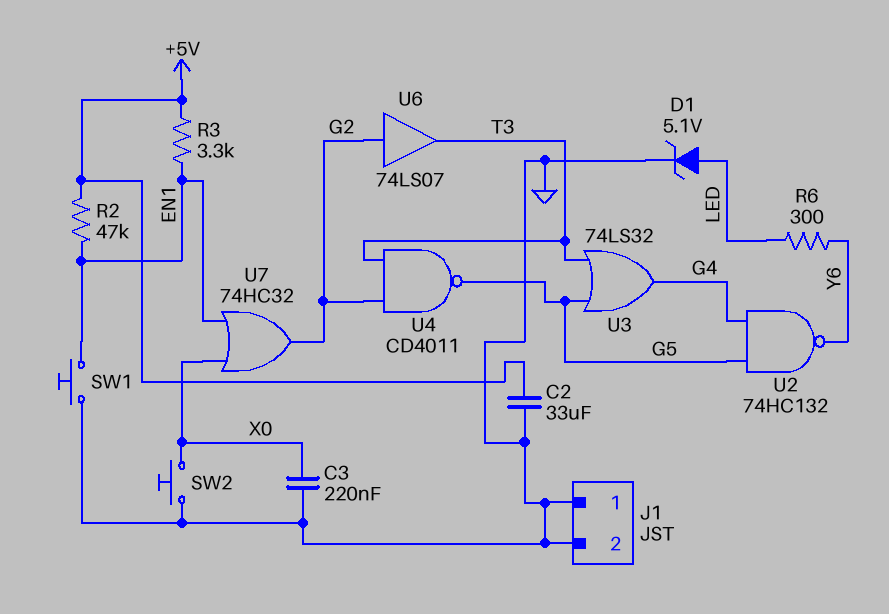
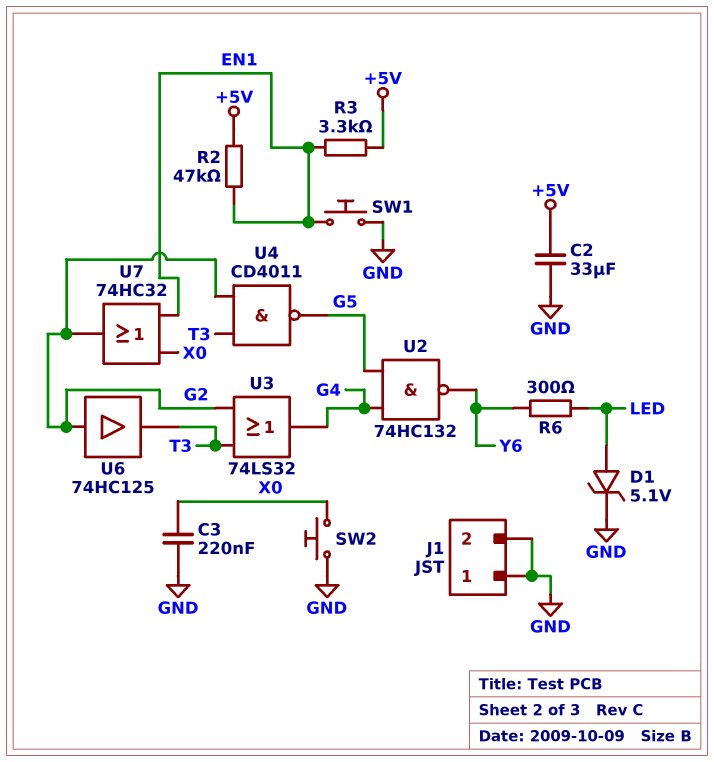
U3: OR 74LS32 (in G5, in T3, out G4) -> OR 74LS32 (in G2, in T3, out G4)
U6: buffer 74LS07 (in G2, out T3) -> buffer 74HC125 (in G2, out T3)

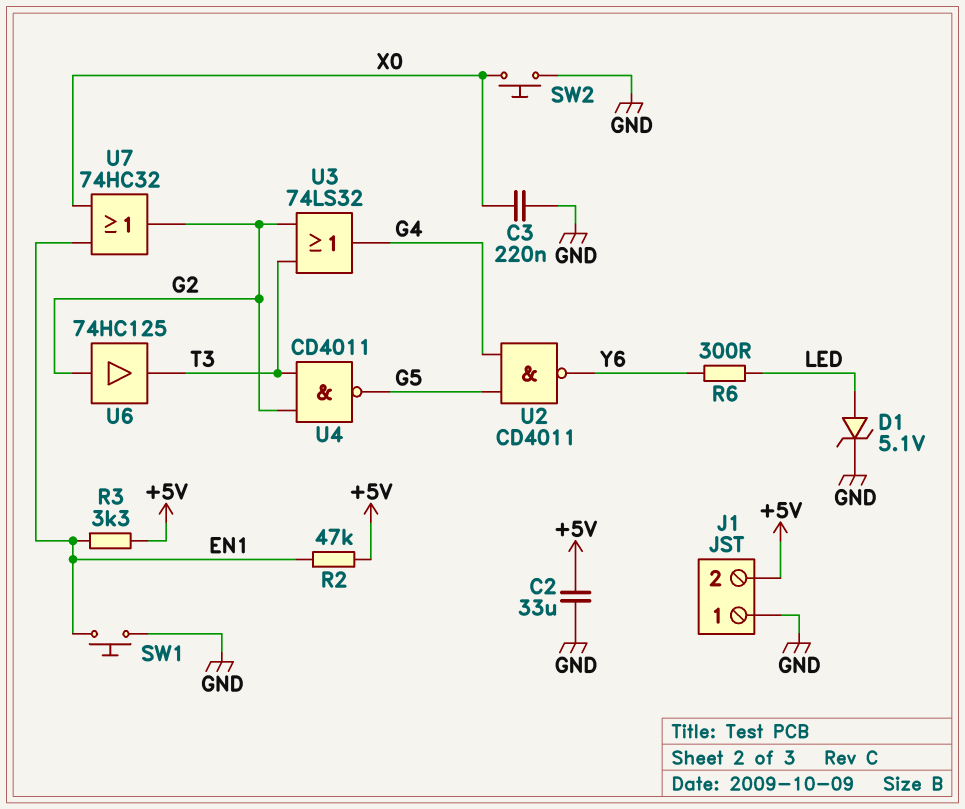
J1 pin 2: GND -> +5V
U2: NAND 74HC132 (in G4, in G5, out Y6) -> NAND CD4011 (in G4, in G5, out Y6)

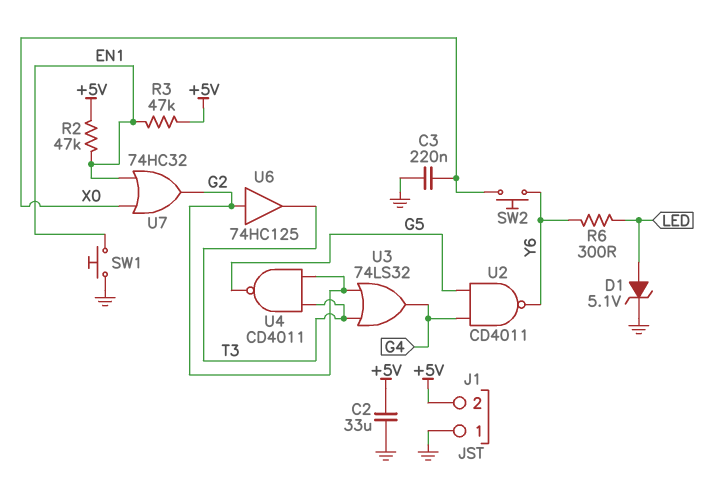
R3: 3.3k (+5V, EN1) -> 47k (+5V, EN1)
SW2: button (GND, X0) -> button (X0, Y6)

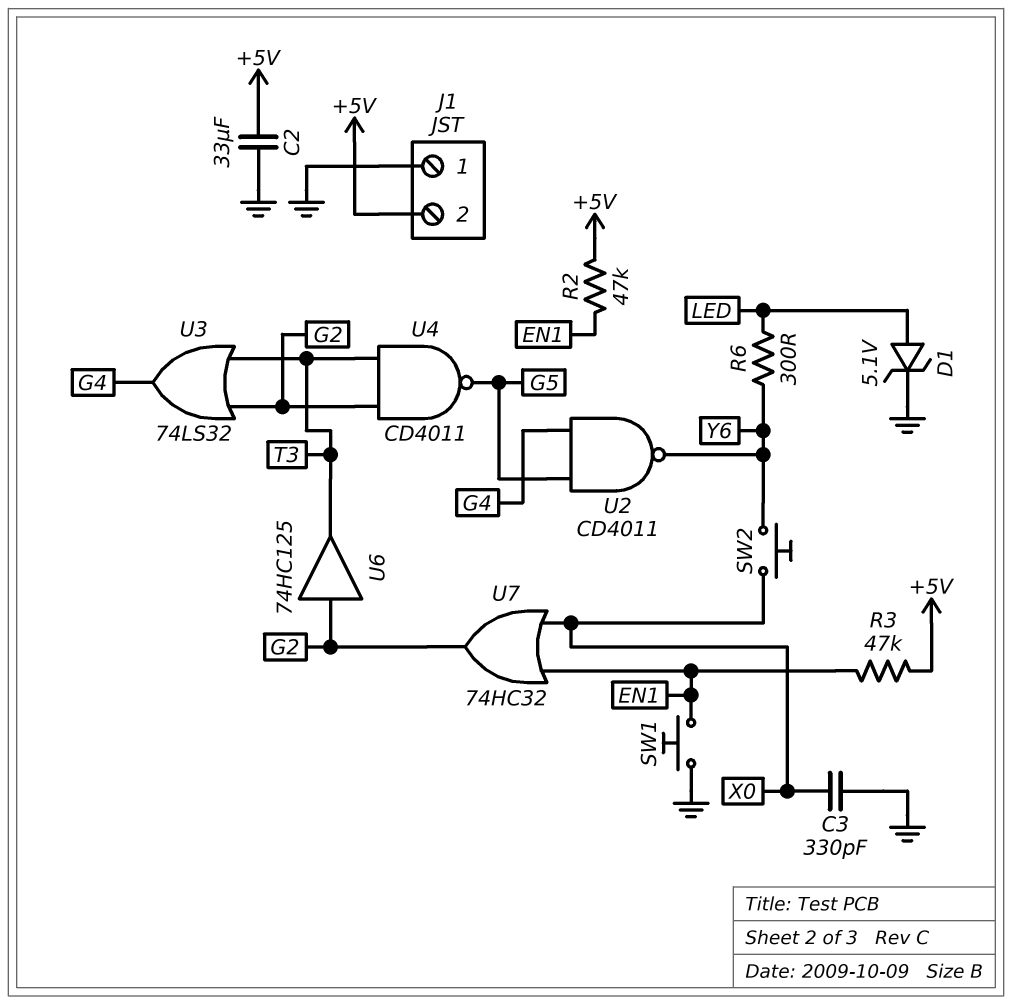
C3: 220nF (GND, X0) -> 330pF (GND, X0)

